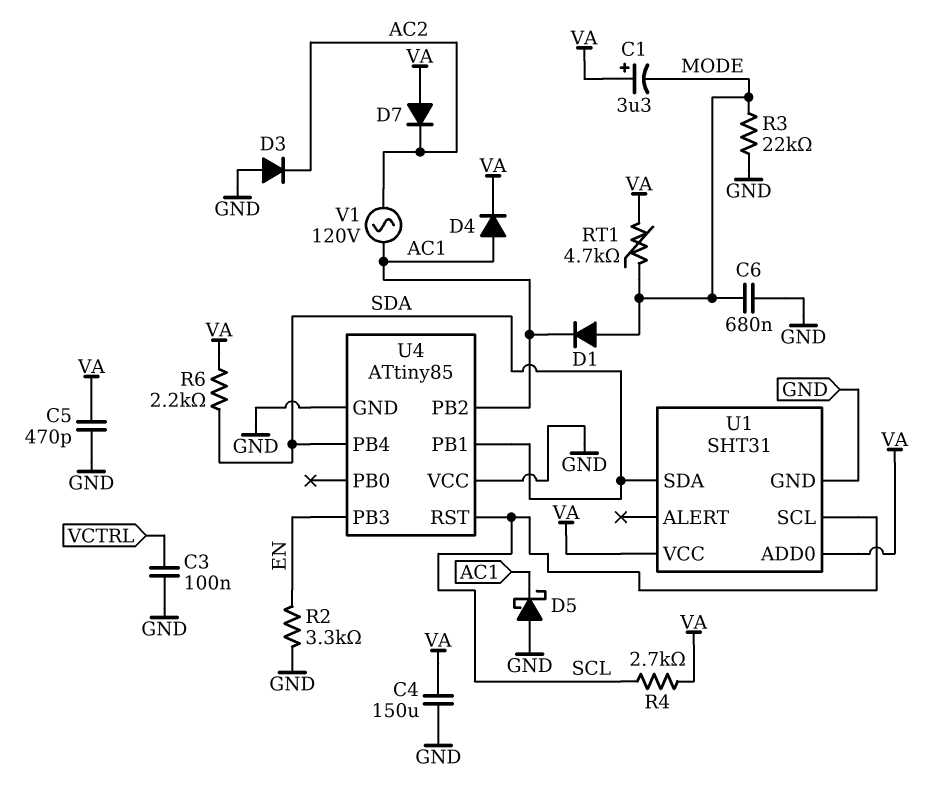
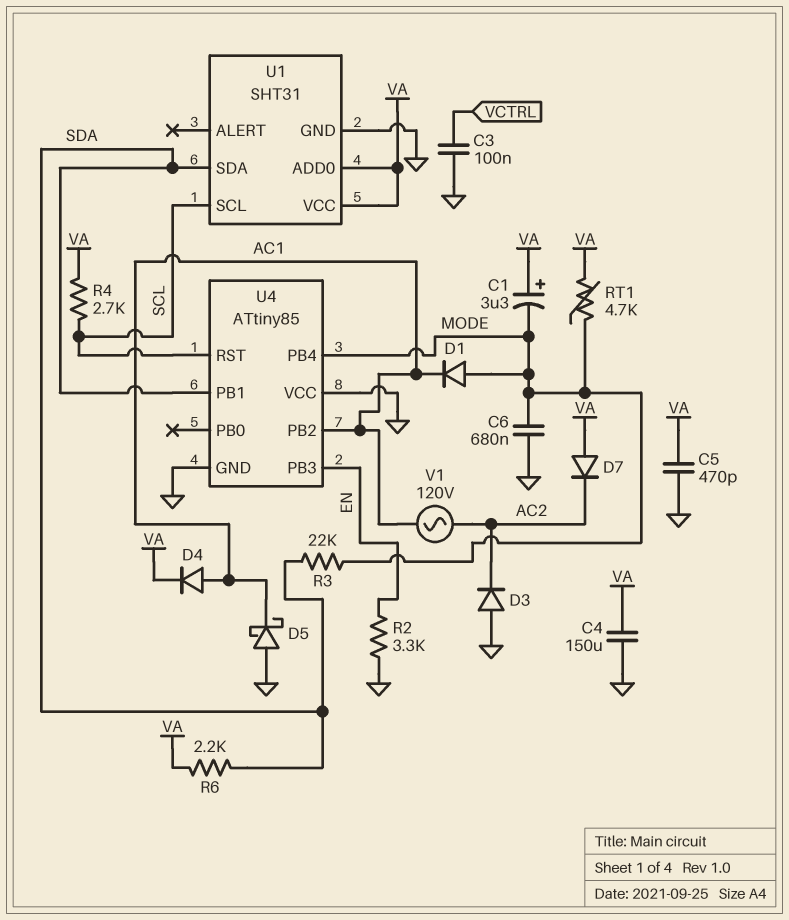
R3: 22k (GND, MODE) -> 22k (MODE, SDA)
U4 pin PB4: SDA -> MODE

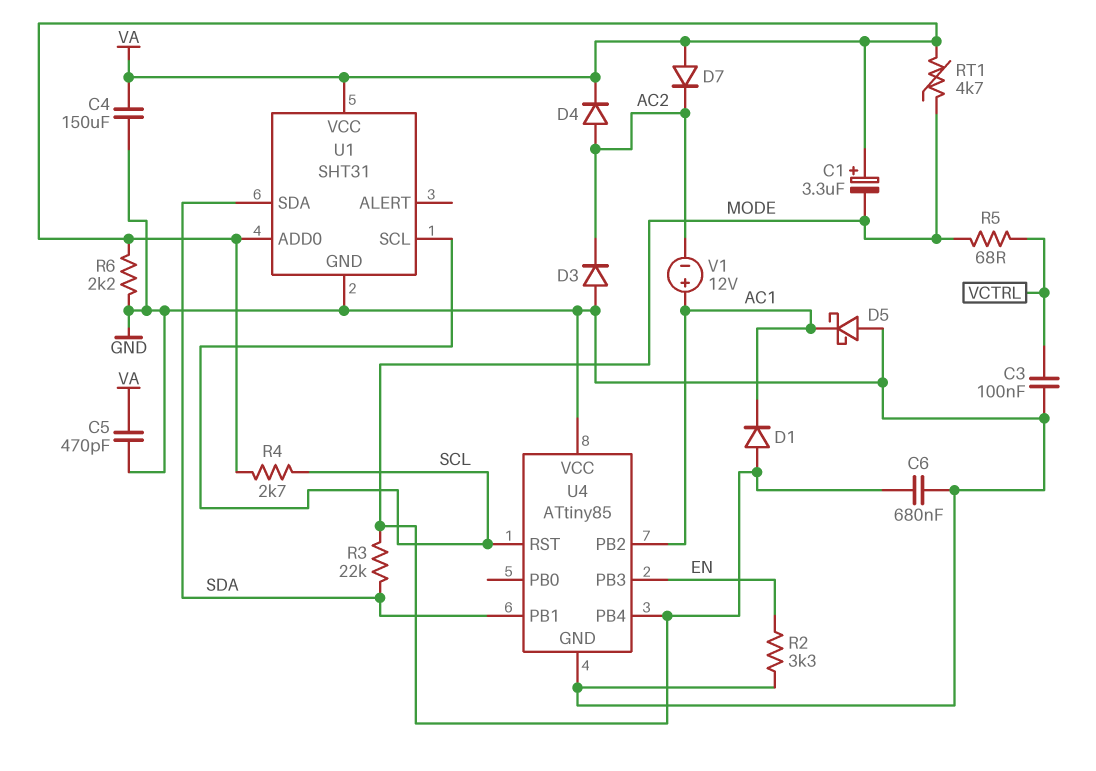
D4: diode (A AC1, K VA) -> diode (A AC2, K VA)
R5: none -> 68 (MODE, VCTRL)
R6: 2.2k (SDA, VA) -> 2.2k (GND, VA)
V1: AC 120V (AC1, AC2) -> 12V (plus AC1, minus AC2)

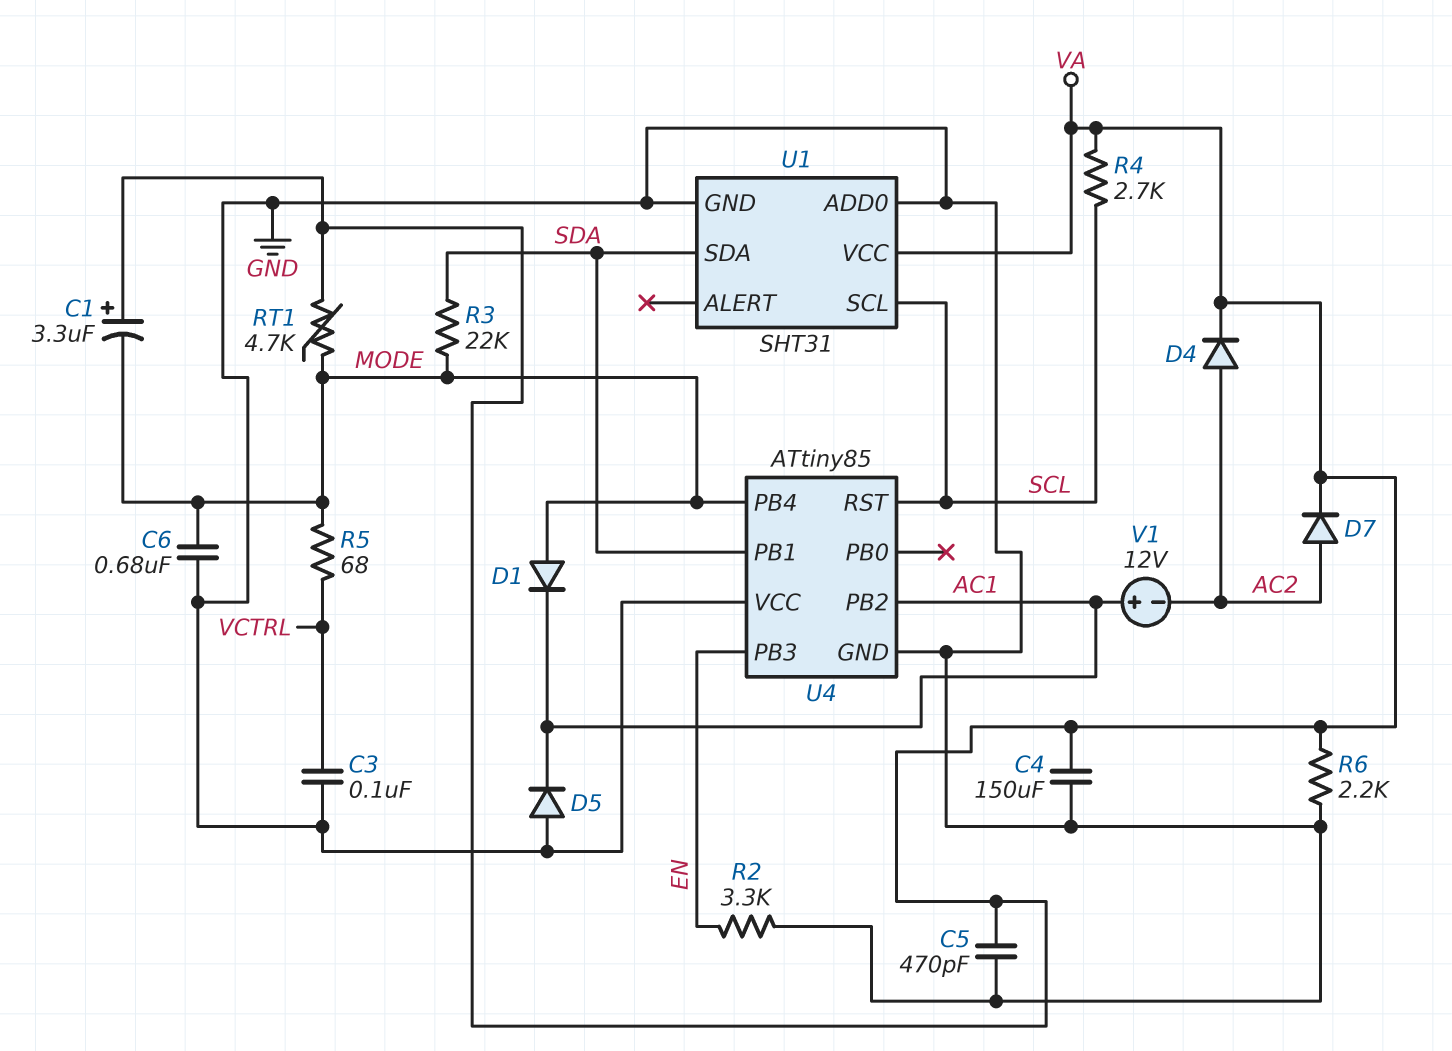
D3: diode (A GND, K AC2) -> none
D5: schottky (A GND, K AC1) -> diode (A GND, K AC1)
D7: diode (A VA, K AC2) -> diode (A AC2, K VA)
U1 pin ADD0: VA -> GND

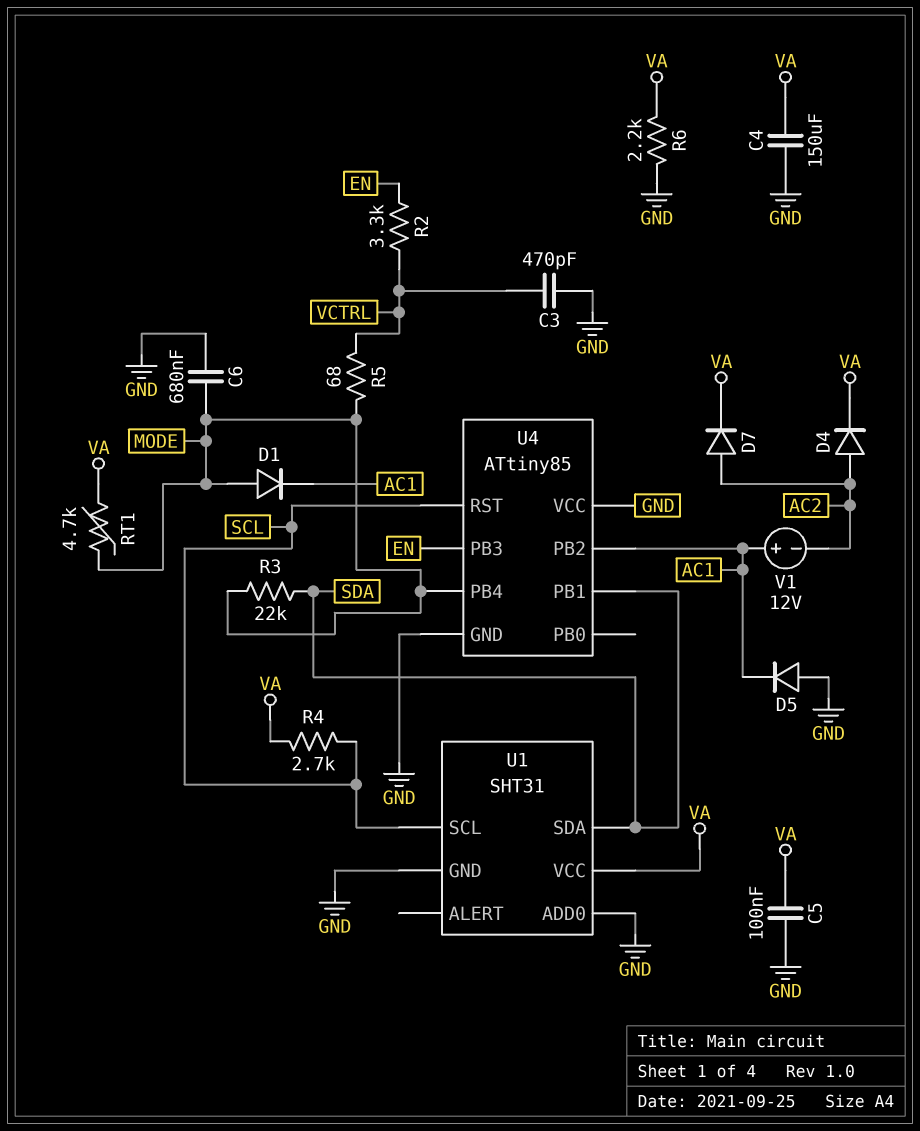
C1: 3.3uF (plus VA, minus MODE) -> none
C3: 100nF (GND, VCTRL) -> 470pF (GND, VCTRL)
C5: 470pF (GND, VA) -> 100nF (GND, VA)
R2: 3.3k (EN, GND) -> 3.3k (EN, VCTRL)

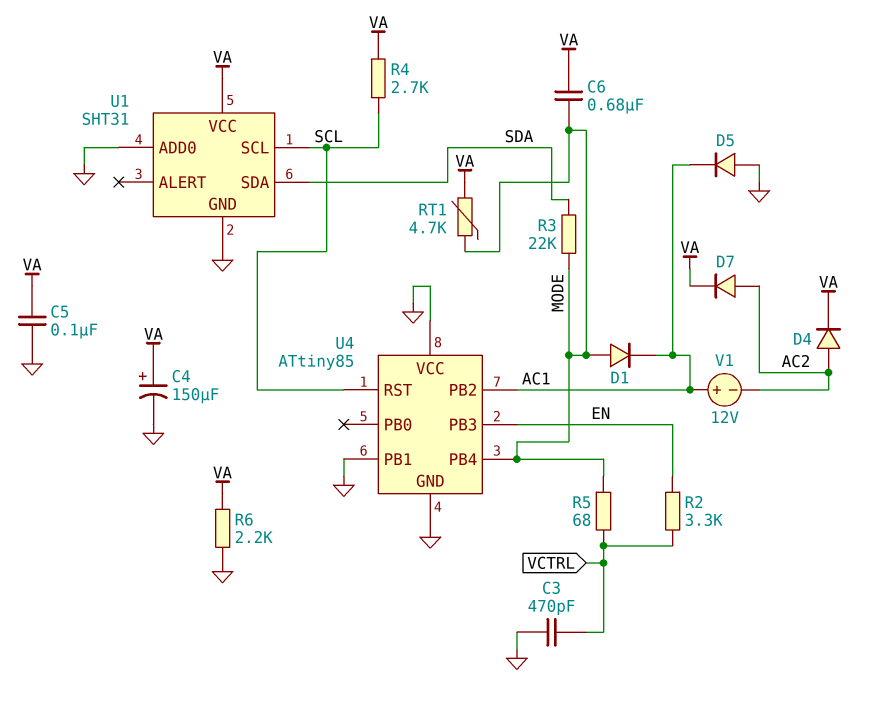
C4: 150uF (GND, VA) -> 150uF (plus VA, minus GND)
C6: 680nF (GND, MODE) -> 680nF (MODE, VA)
U4 pin PB1: SDA -> GND

